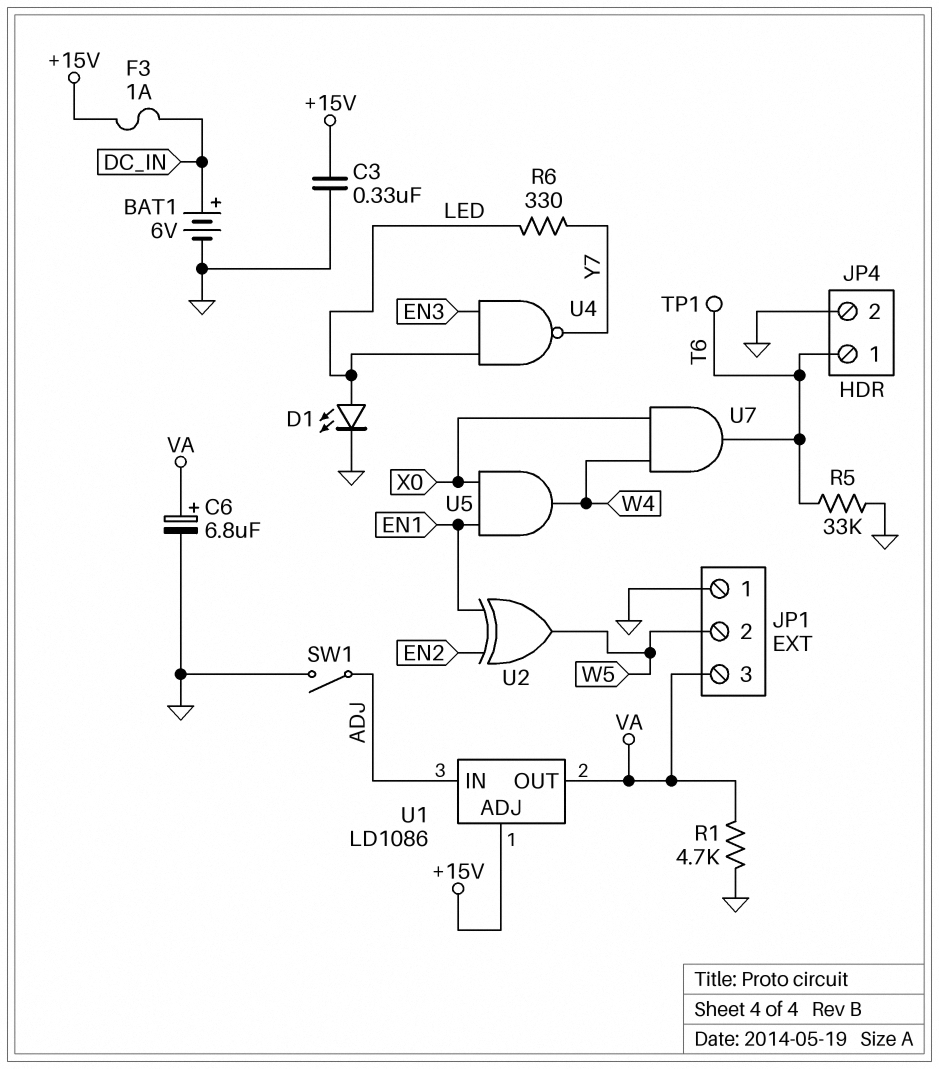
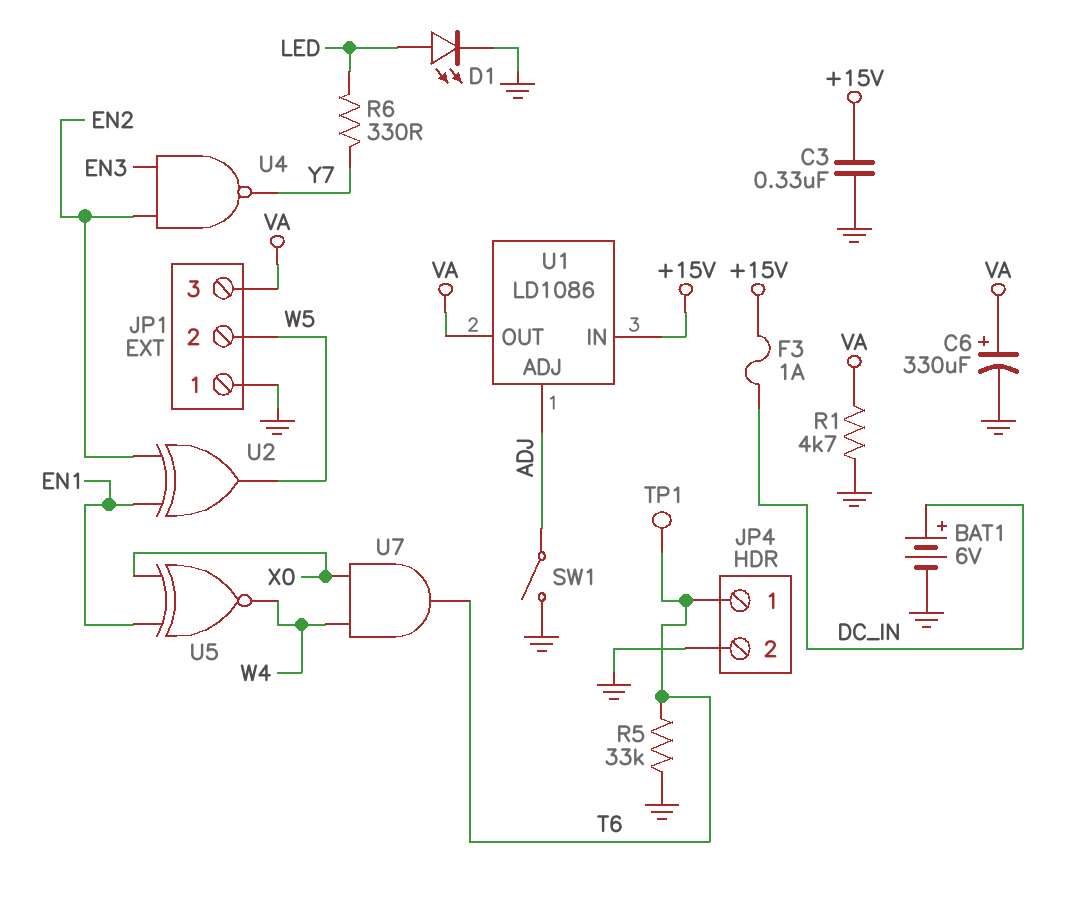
C6: 6.8uF (plus VA, minus GND) -> 330uF (plus VA, minus GND)
U1 pin ADJ: +15V -> ADJ
U1 pin IN: ADJ -> +15V
U4: NAND (in EN3, in LED, out Y7) -> NAND (in EN2, in EN3, out Y7)
U5: AND (in EN1, in X0, out W4) -> XNOR (in EN1, in X0, out W4)

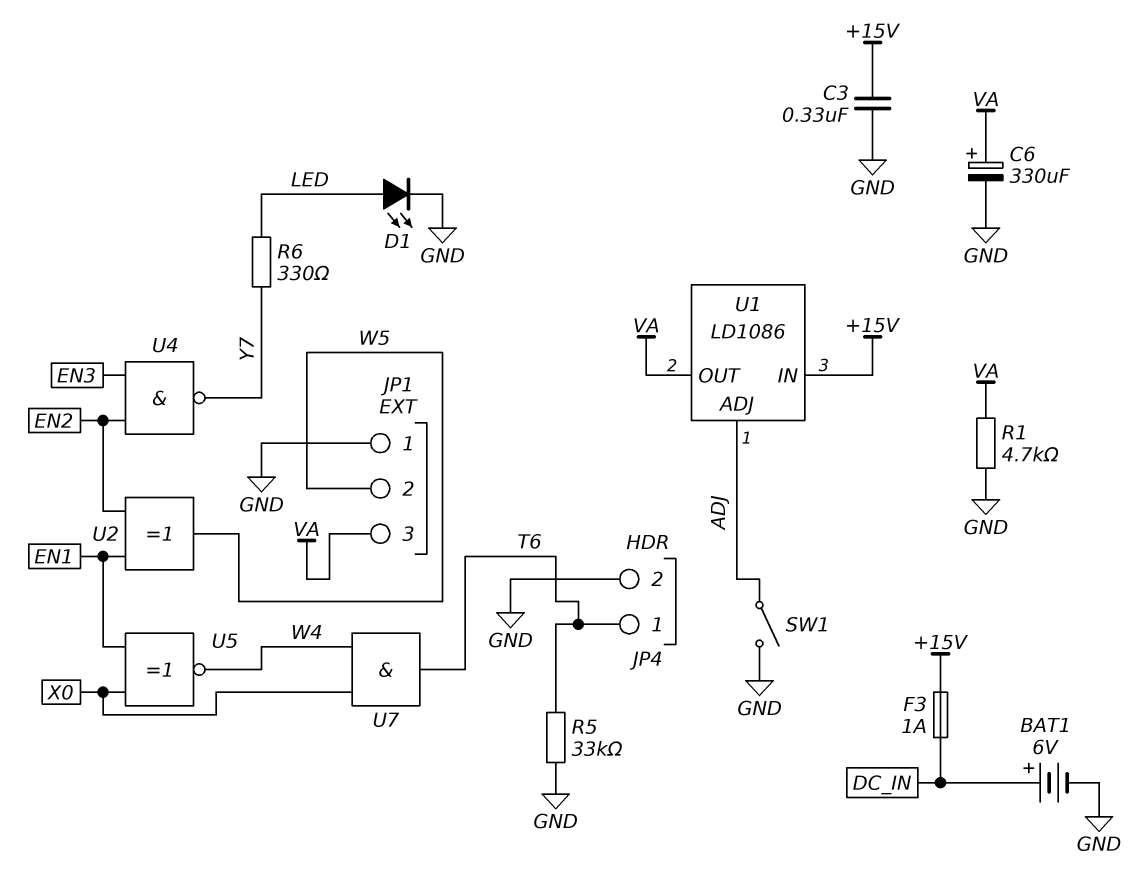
TP1: test point (T6) -> none

